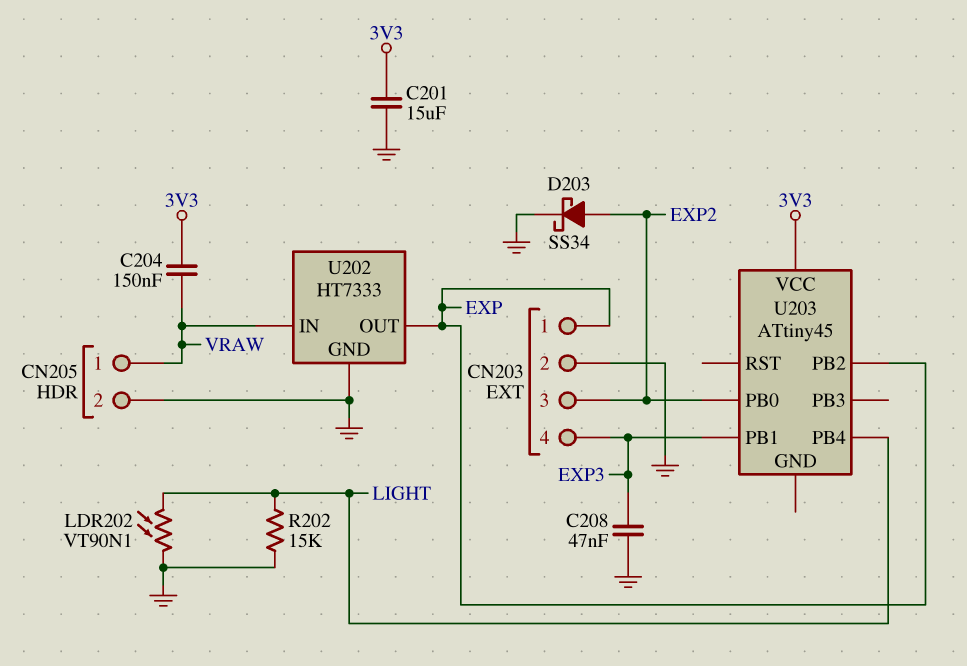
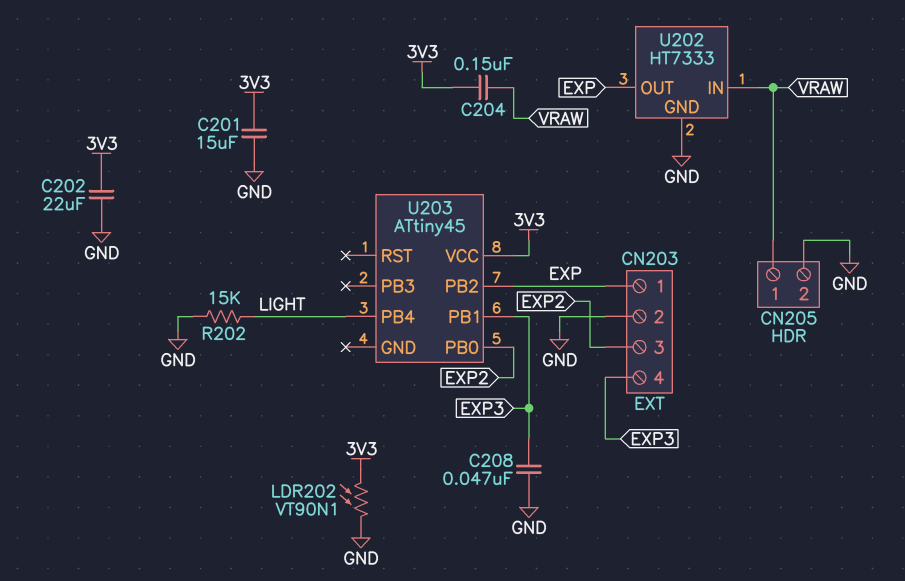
C202: none -> 22uF (3V3, GND)
D203: schottky SS34 (A EXP2, K GND) -> none
LDR202: VT90N1 (GND, LIGHT) -> VT90N1 (3V3, GND)

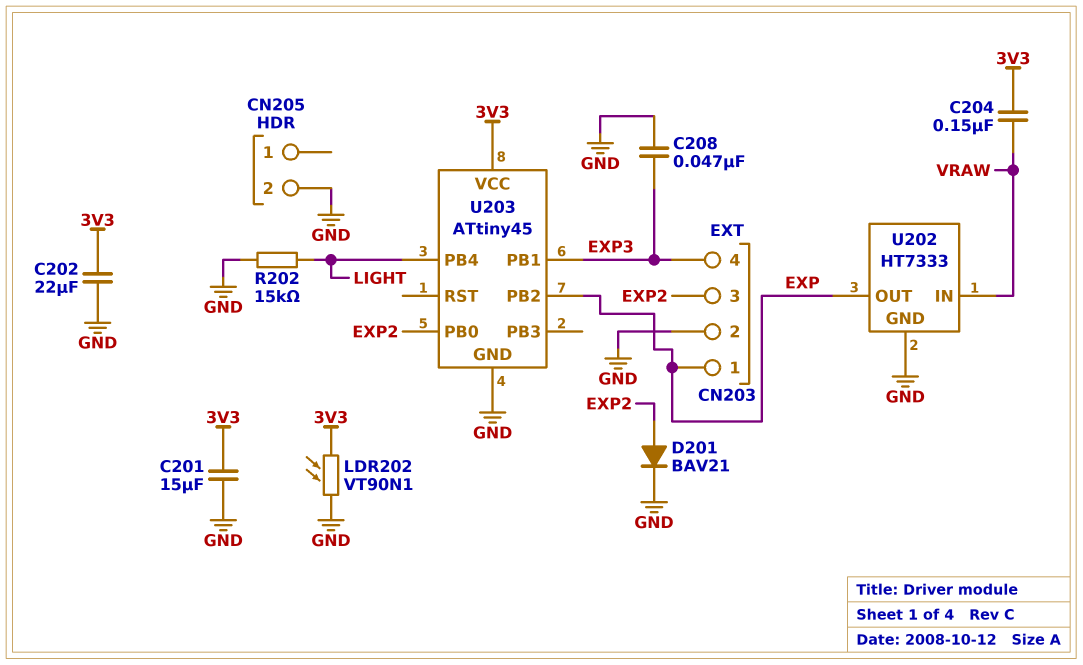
CN205 pin 1: VRAW -> none
D201: none -> diode BAV21 (A EXP2, K GND)
U203 pin GND: none -> GND

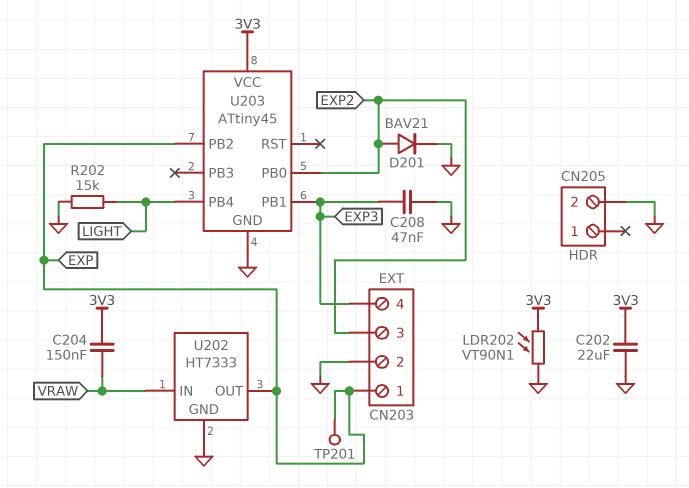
C201: 15uF (3V3, GND) -> none
TP201: none -> test point (EXP)

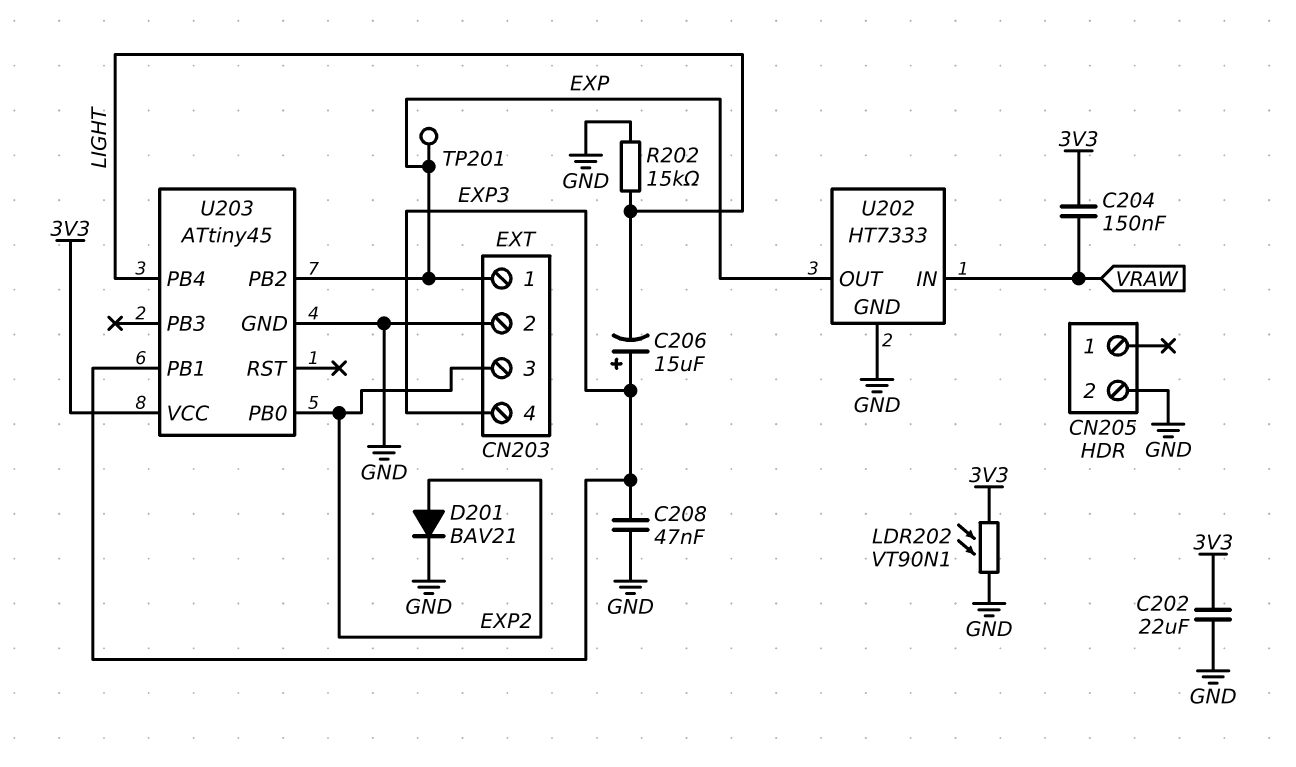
C206: none -> 15uF (plus EXP3, minus LIGHT)

